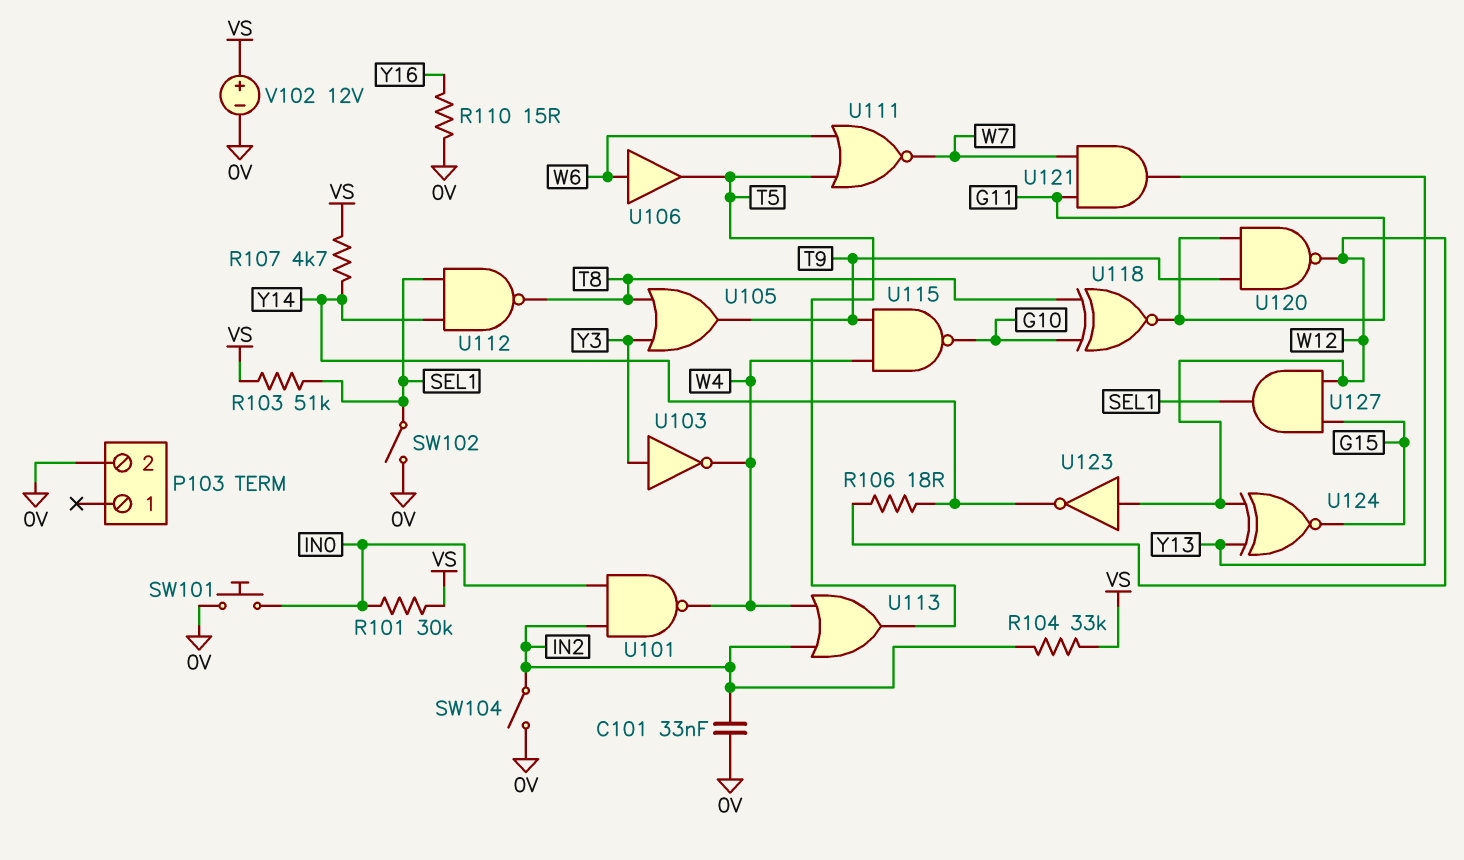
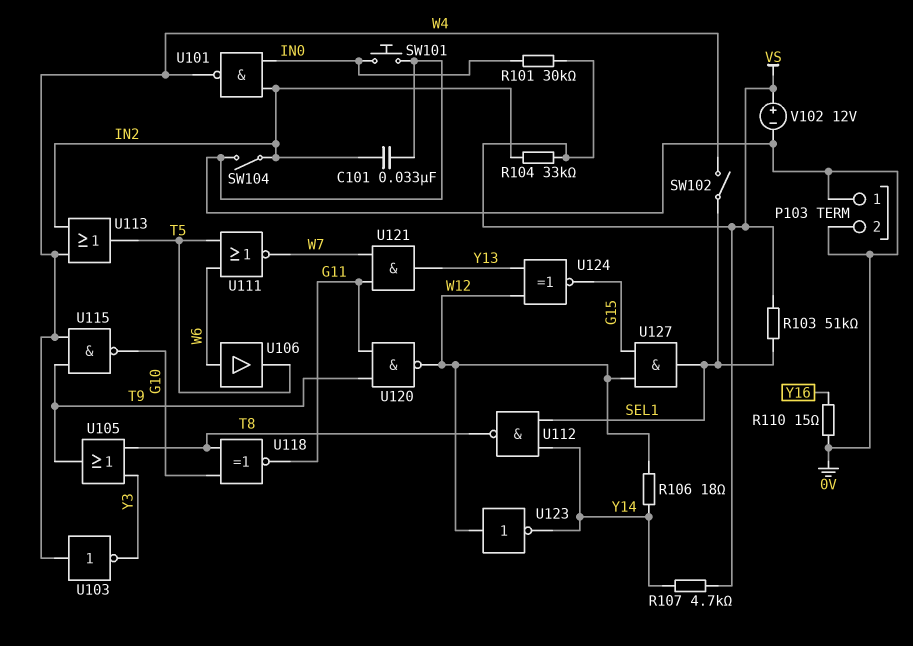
P103 pin 1: none -> 0V
SW102: switch (0V, SEL1) -> switch (SEL1, W4)
U103: NOT (in Y3, out W4) -> NOT (in W4, out Y3)

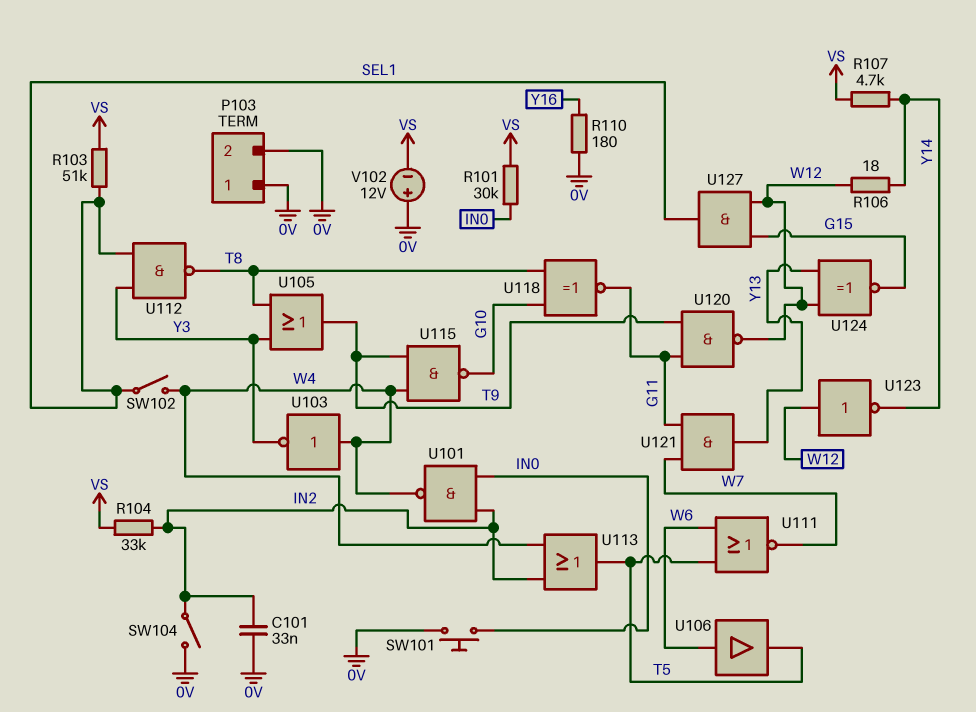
R110: 15 (0V, Y16) -> 180 (0V, Y16)
U112: NAND (in SEL1, in Y14, out T8) -> NAND (in SEL1, in Y3, out T8)
V102: 12V (plus VS, minus 0V) -> 12V (plus 0V, minus VS)

